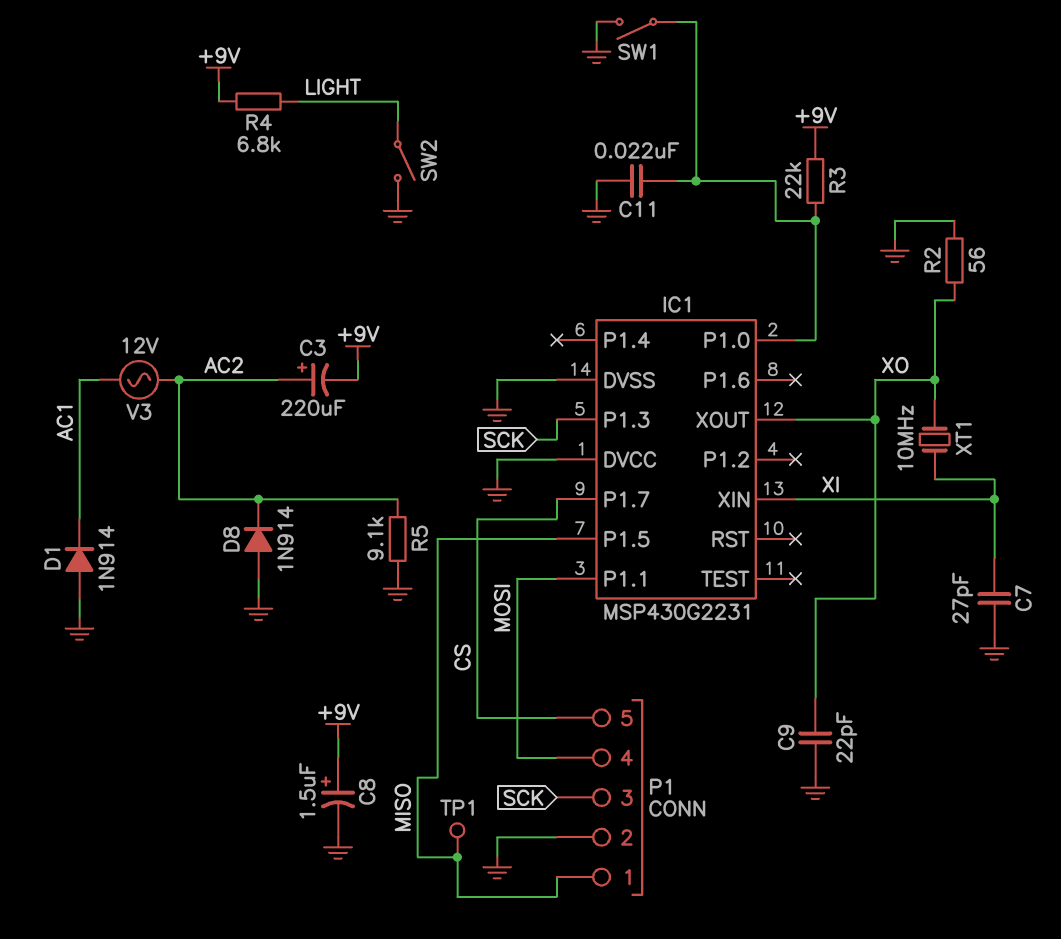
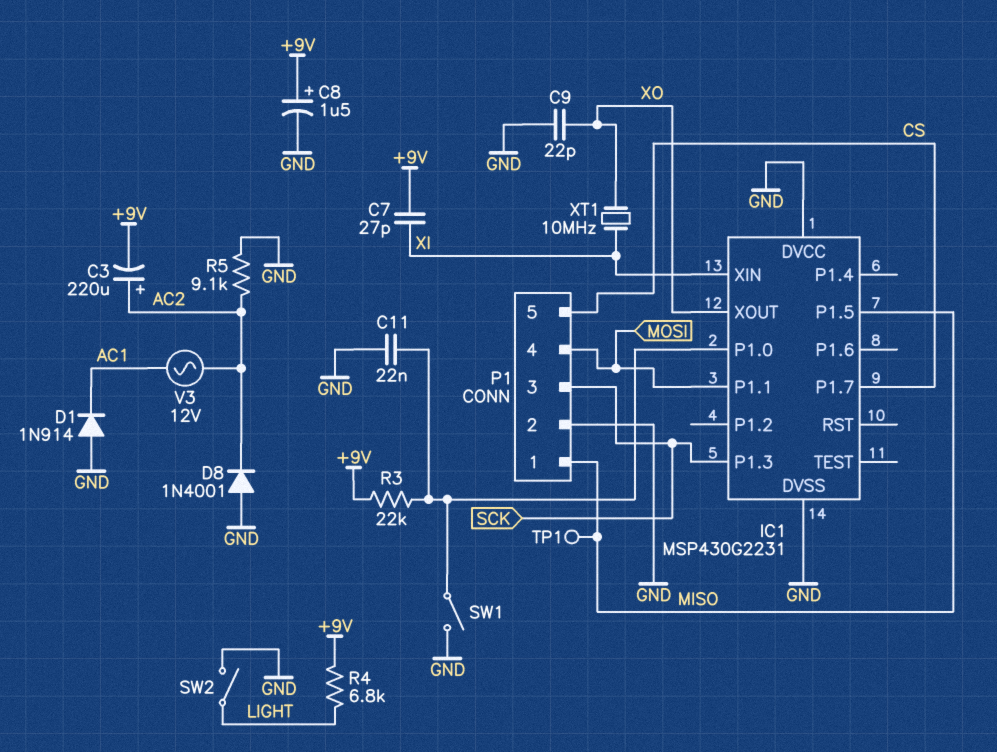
C7: 27pF (GND, XI) -> 27pF (+9V, XI)
D8: diode 1N914 (A GND, K AC2) -> diode 1N4001 (A GND, K AC2)
R2: 56 (GND, XO) -> none

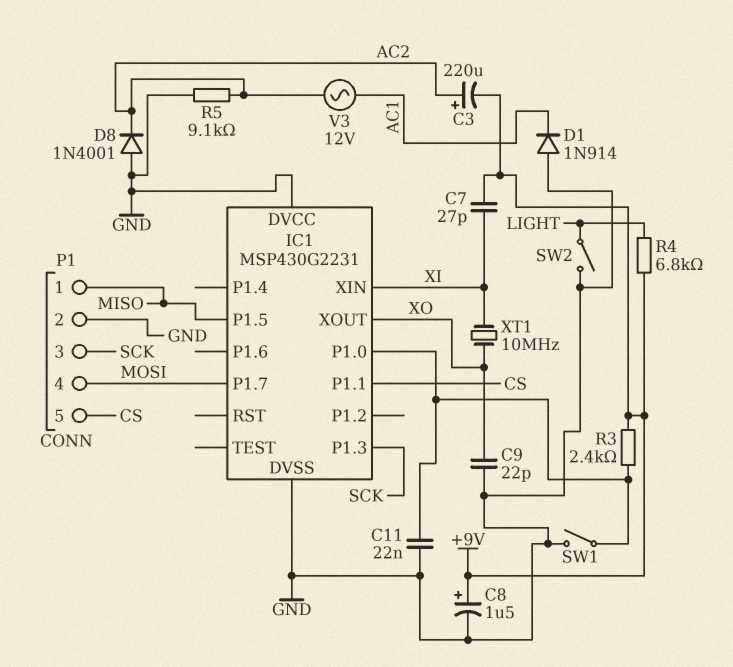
IC1 pin P1.1: MOSI -> CS
IC1 pin P1.7: CS -> MOSI
R3: 22k (+9V, IC1/P1.0) -> 2.4k (+9V, IC1/P1.0)
TP1: test point (MISO) -> none

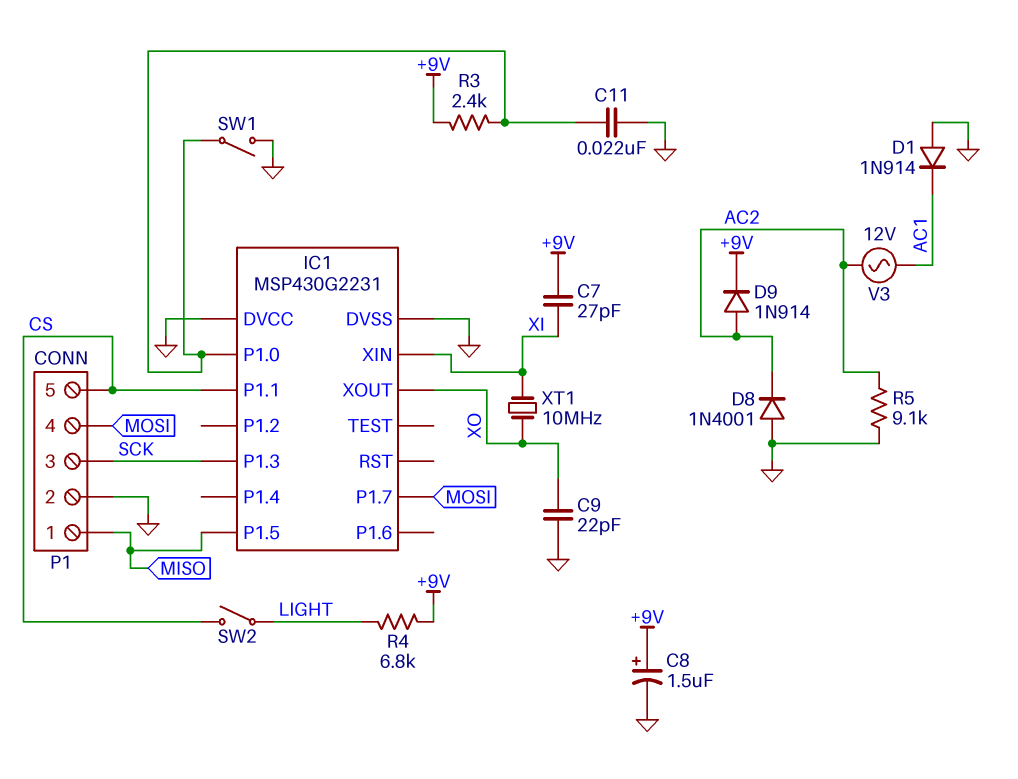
C3: 220uF (plus AC2, minus +9V) -> none
D9: none -> diode 1N914 (A AC2, K +9V)
SW2: switch (GND, LIGHT) -> switch (CS, LIGHT)

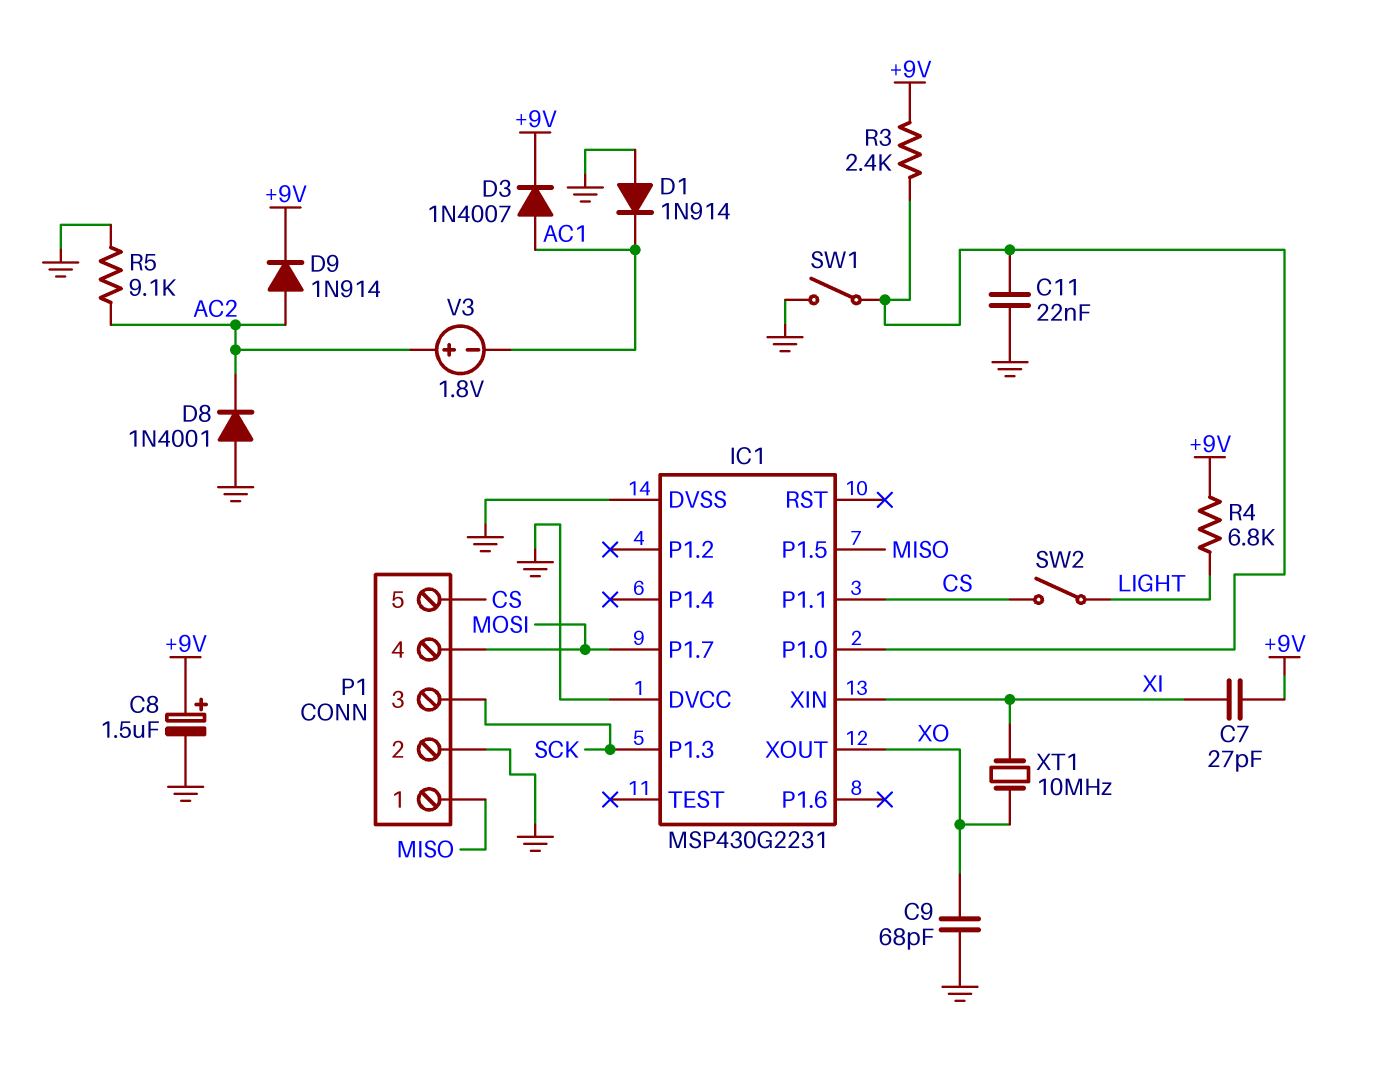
C9: 22pF (GND, XO) -> 68pF (GND, XO)
D3: none -> diode 1N4007 (A AC1, K +9V)
V3: AC 12V (AC1, AC2) -> 1.8V (plus AC2, minus AC1)

